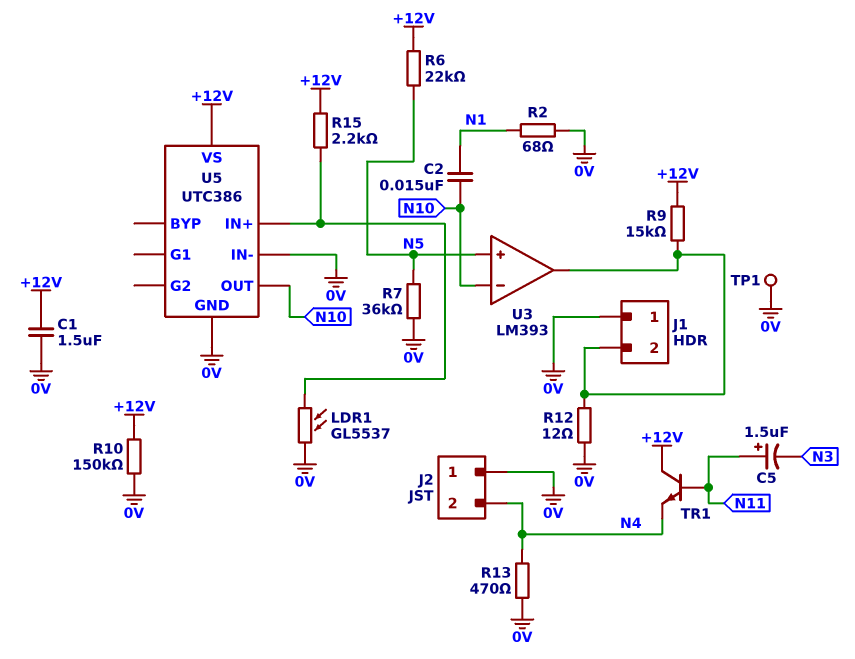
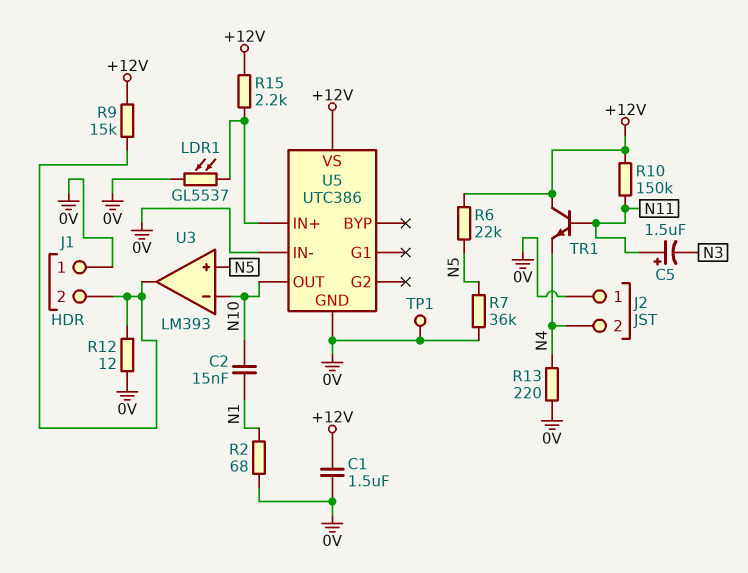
R10: 150k (+12V, 0V) -> 150k (+12V, N11)
R13: 470 (0V, N4) -> 220 (0V, N4)

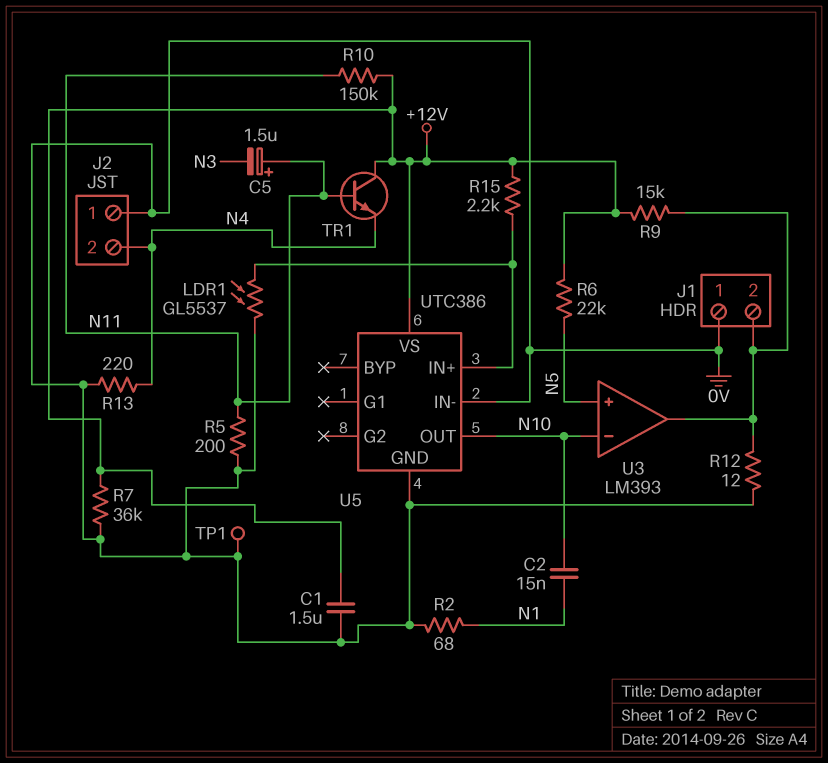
R5: none -> 200 (0V, N11)
R7: 36k (0V, N5) -> 36k (+12V, 0V)

